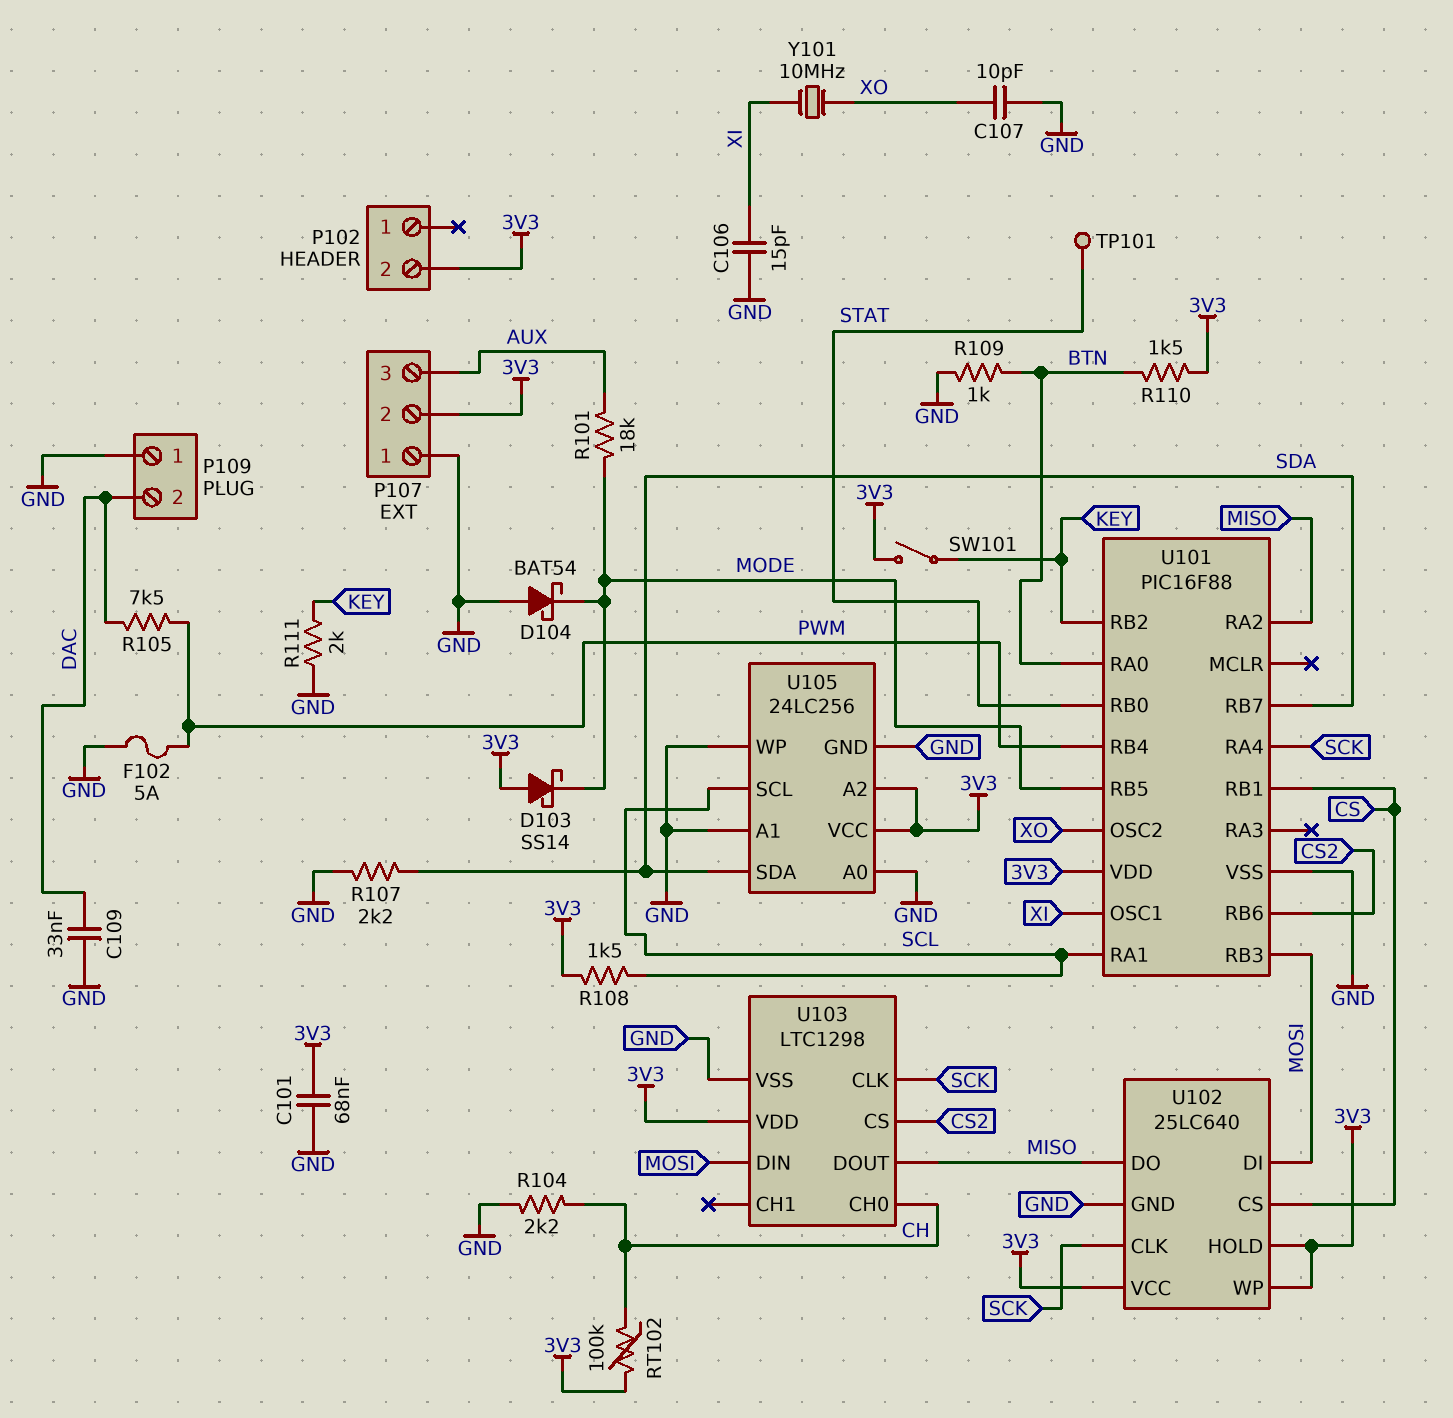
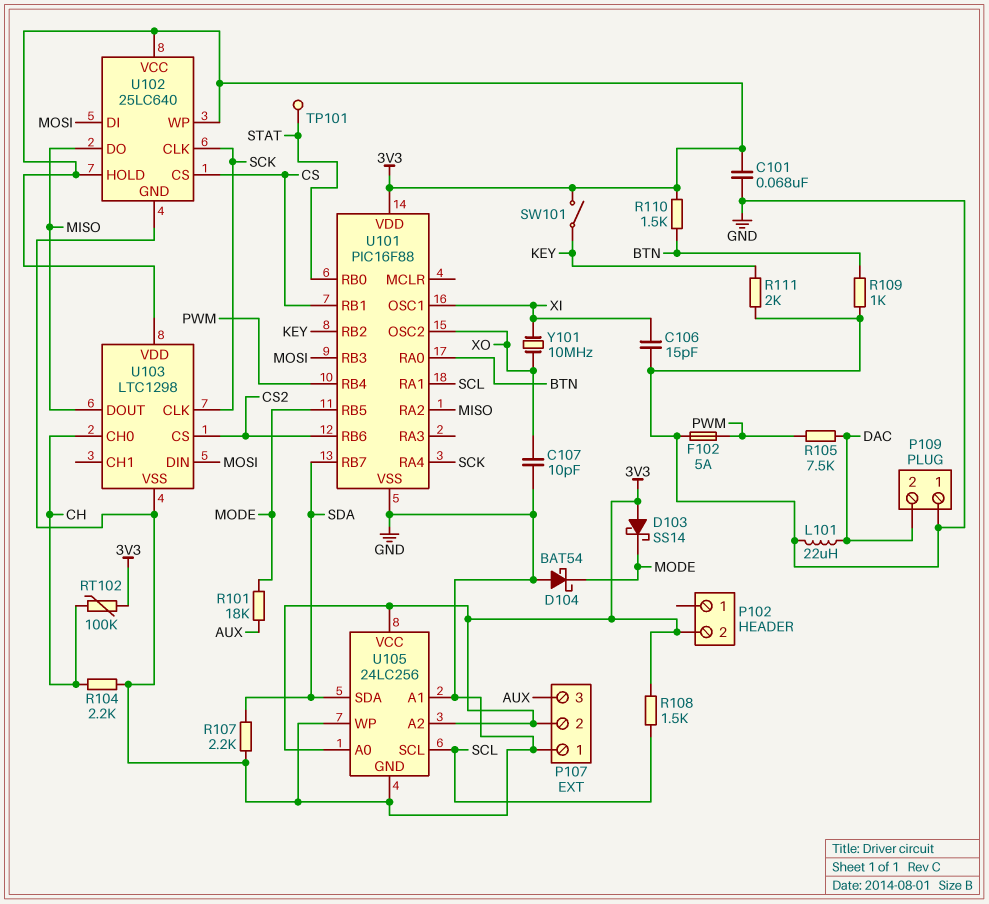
C109: 33nF (DAC, GND) -> none
L101: none -> 22uH (DAC, GND)
U105 pin A0: GND -> 3V3

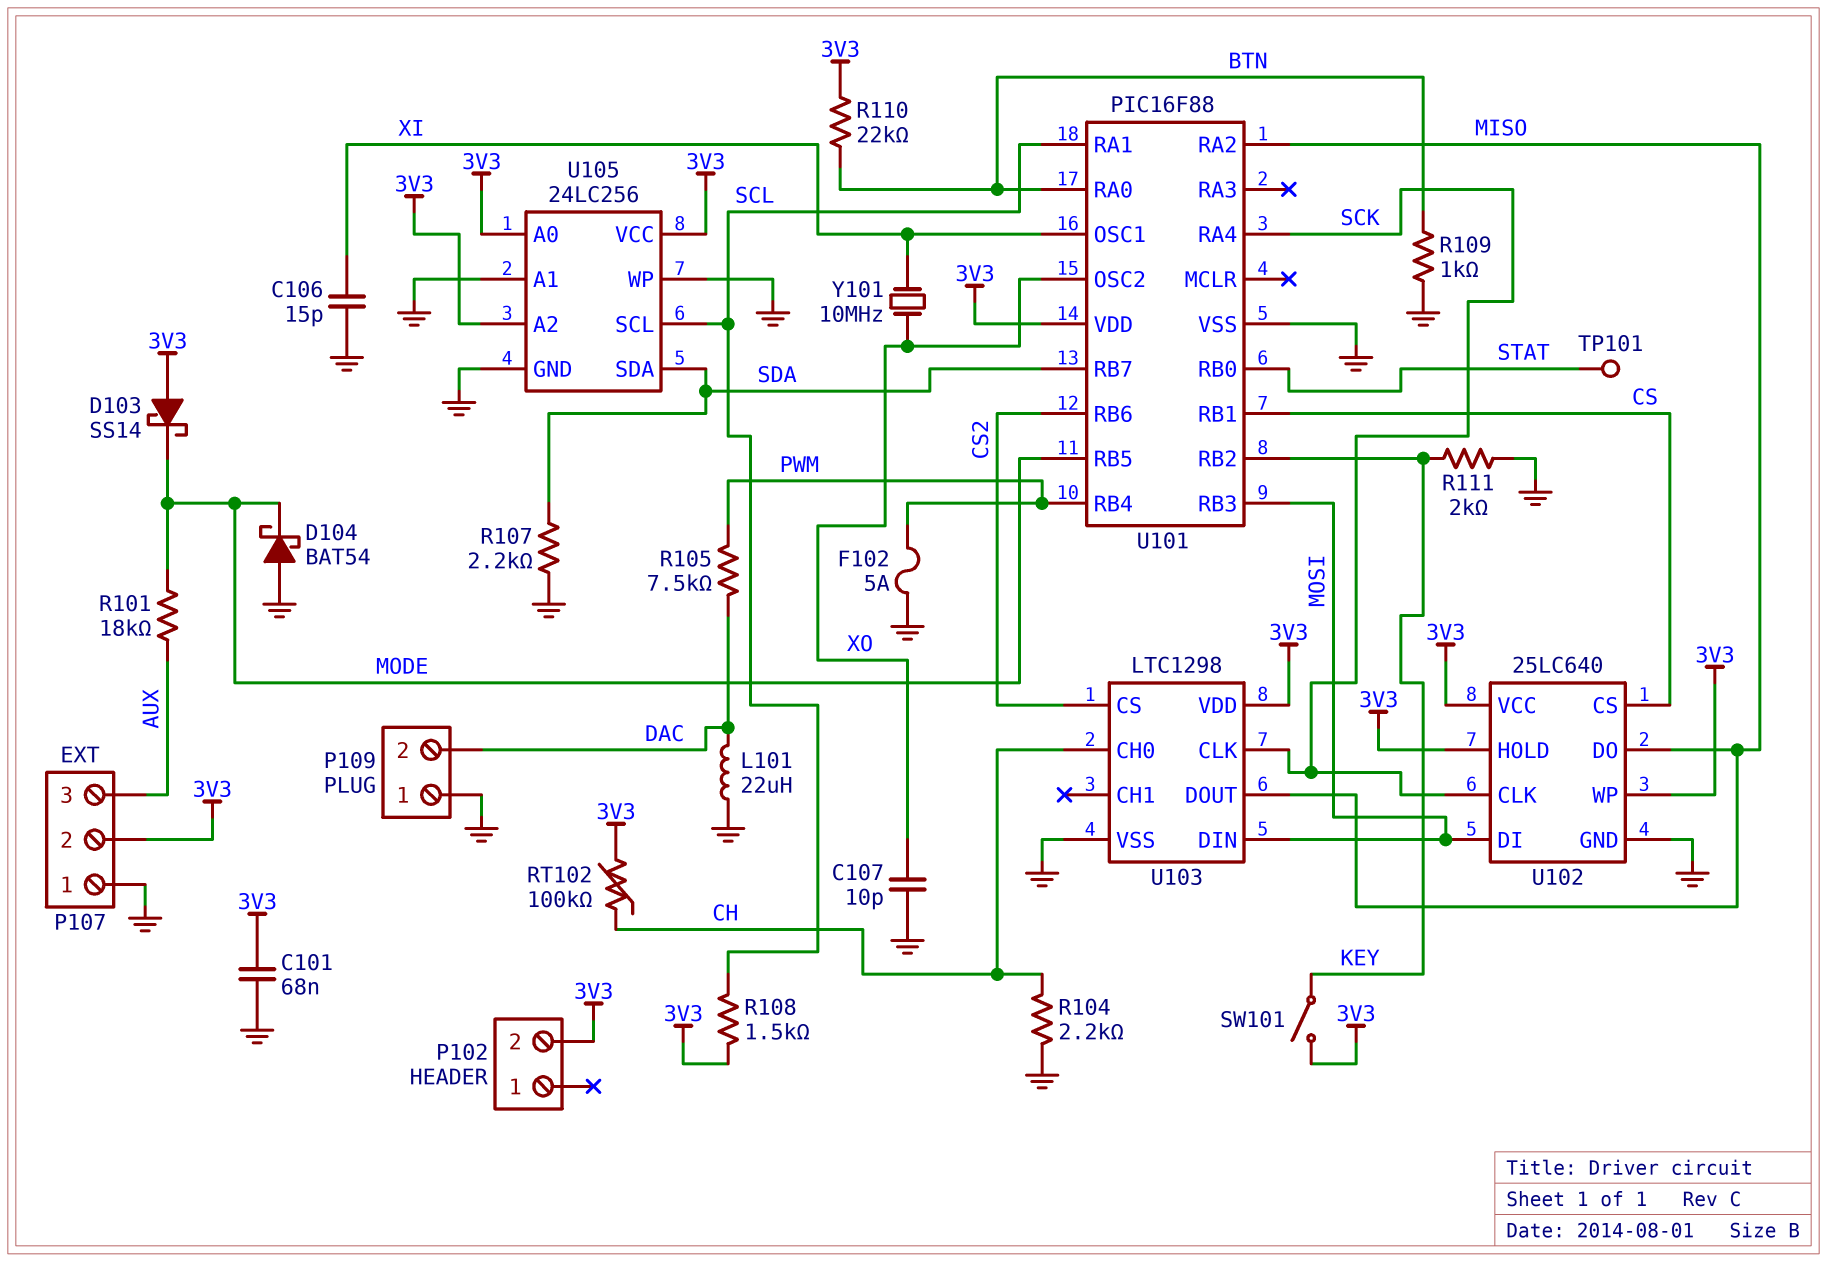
R110: 1.5k (3V3, BTN) -> 22k (3V3, BTN)

